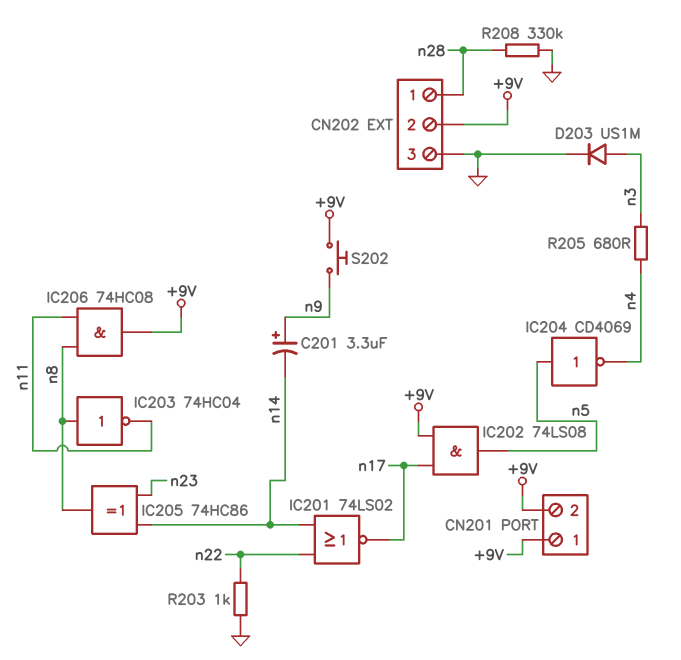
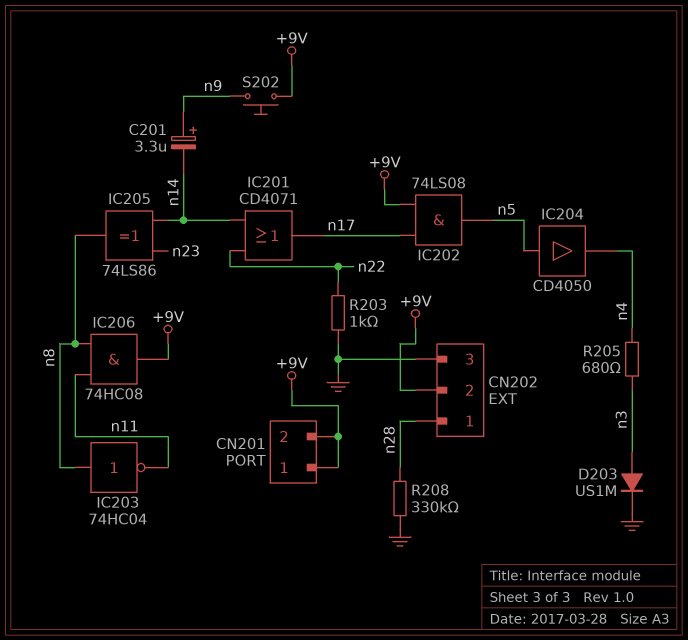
IC201: NOR 74LS02 (in n14, in n22, out n17) -> OR CD4071 (in n14, in n22, out n17)
IC204: NOT CD4069 (in n5, out n4) -> buffer CD4050 (in n5, out n4)
IC205: XOR 74HC86 (in n14, in n23, out n8) -> XOR 74LS86 (in n14, in n23, out n8)

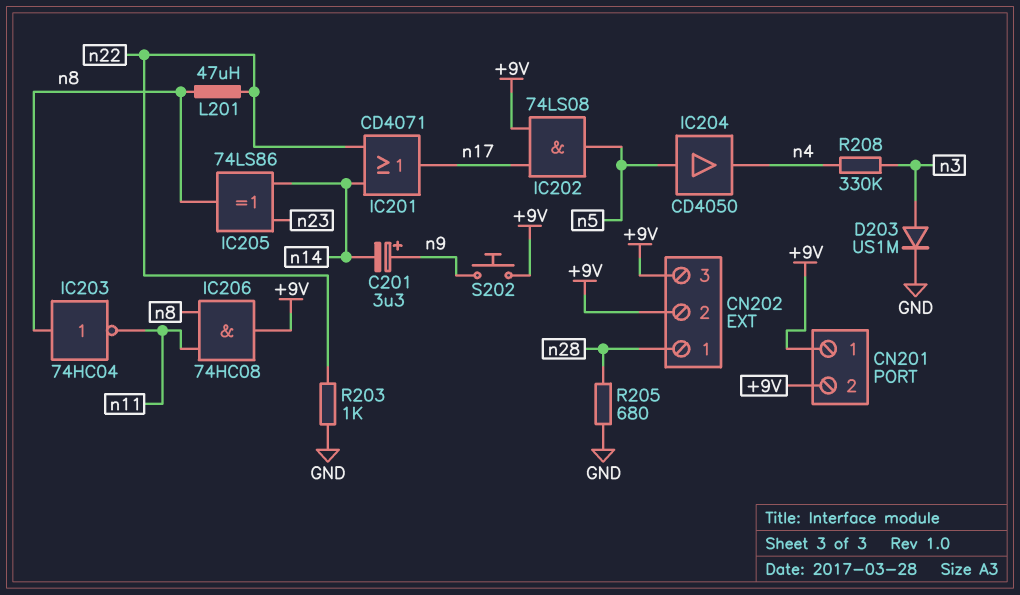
CN202 pin 3: GND -> +9V
L201: none -> 47uH (n8, n22)
R205: 680 (n3, n4) -> 680 (GND, n28)
R208: 330k (GND, n28) -> 330k (n3, n4)

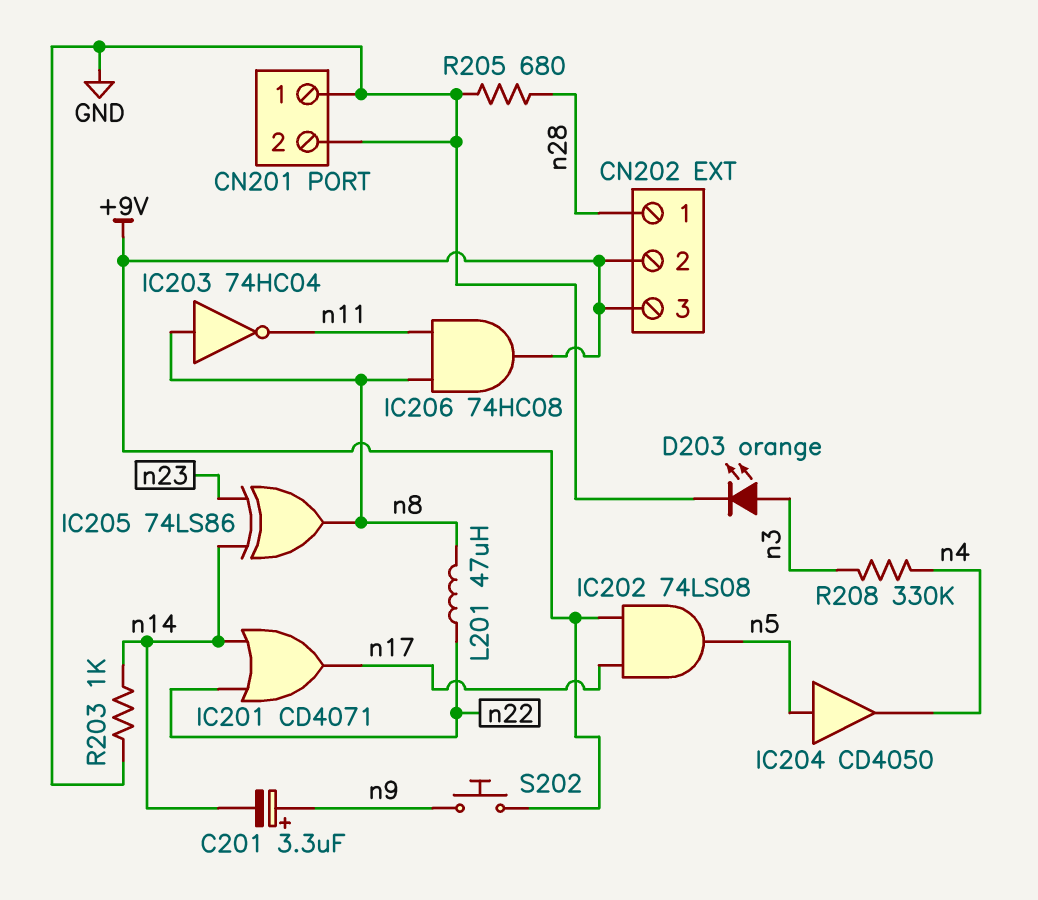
CN201 pin 1: +9V -> GND
CN201 pin 2: +9V -> GND
D203: diode US1M (A n3, K GND) -> LED orange (A n3, K GND)
R203: 1k (GND, n22) -> 1k (GND, n14)

